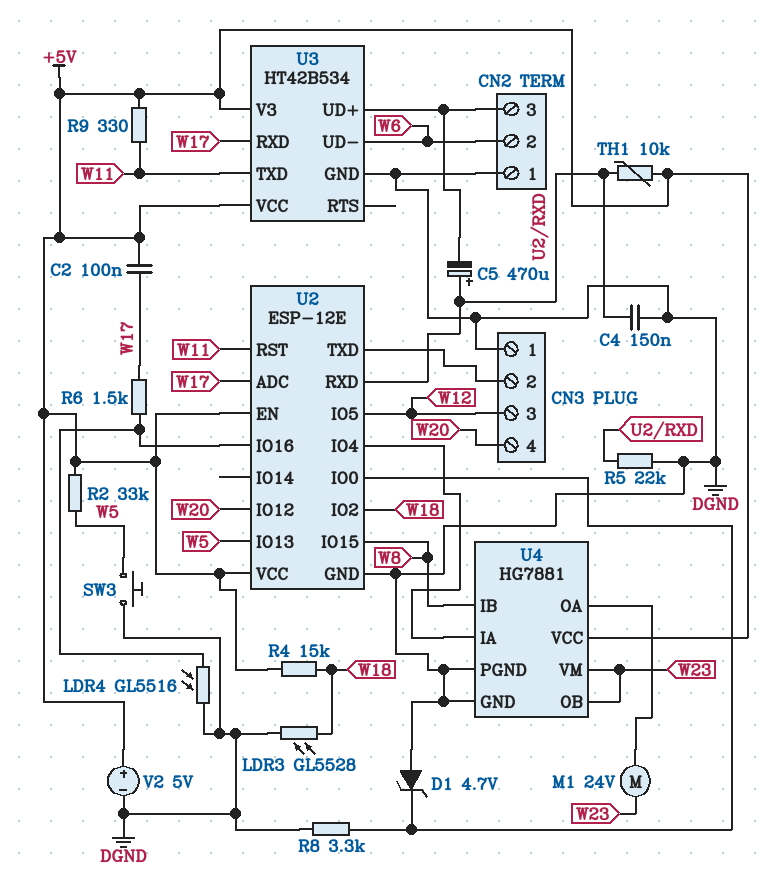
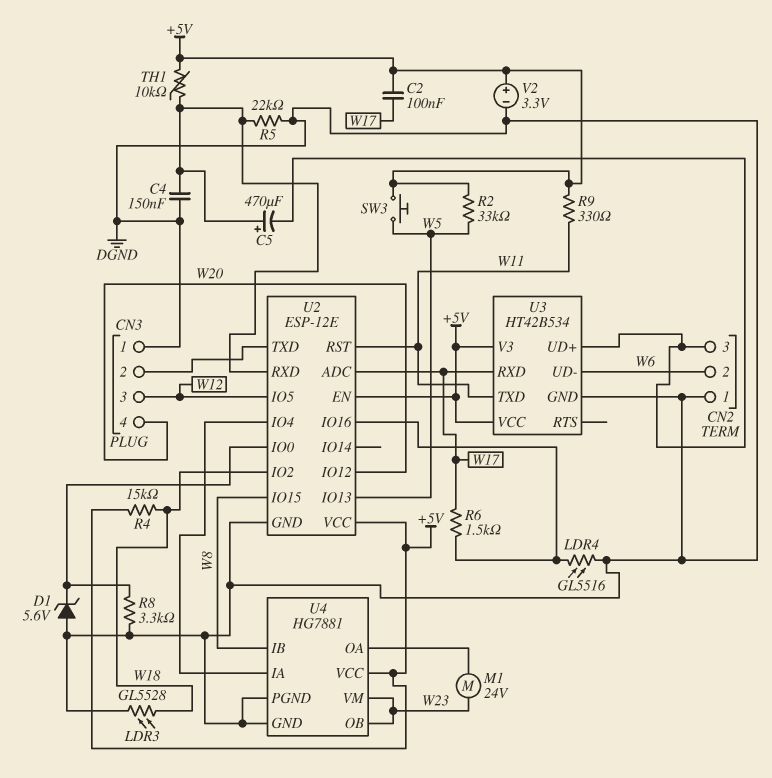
D1: zener 4.7V (A DGND, K U2/IO0) -> zener 5.6V (A DGND, K U2/IO0)
SW3: button (DGND, W5) -> button (+5V, W5)
V2: 5V (plus +5V, minus DGND) -> 3.3V (plus +5V, minus DGND)

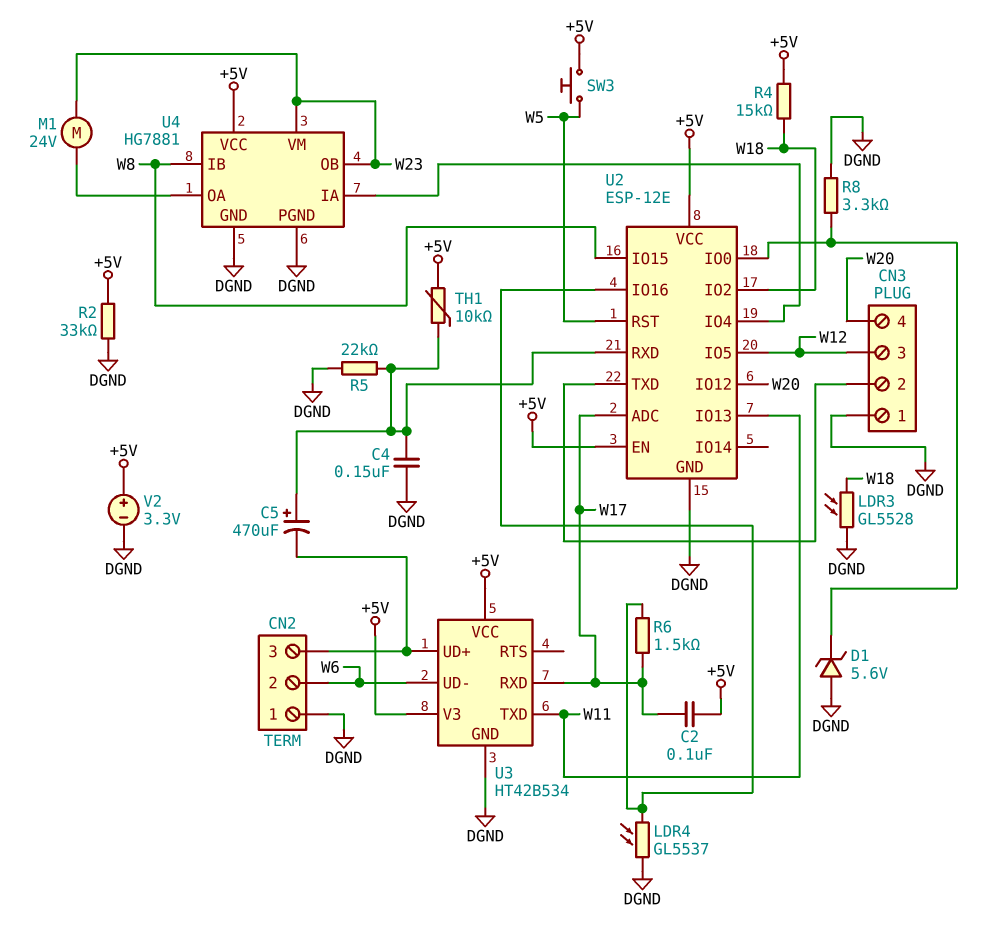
LDR4: GL5516 (DGND, U2/IO16) -> GL5537 (DGND, U2/IO16)
R2: 33k (+5V, W5) -> 33k (+5V, DGND)
R9: 330 (+5V, W11) -> none
U2 pin IO13: W5 -> W11
U2 pin RST: W11 -> W5

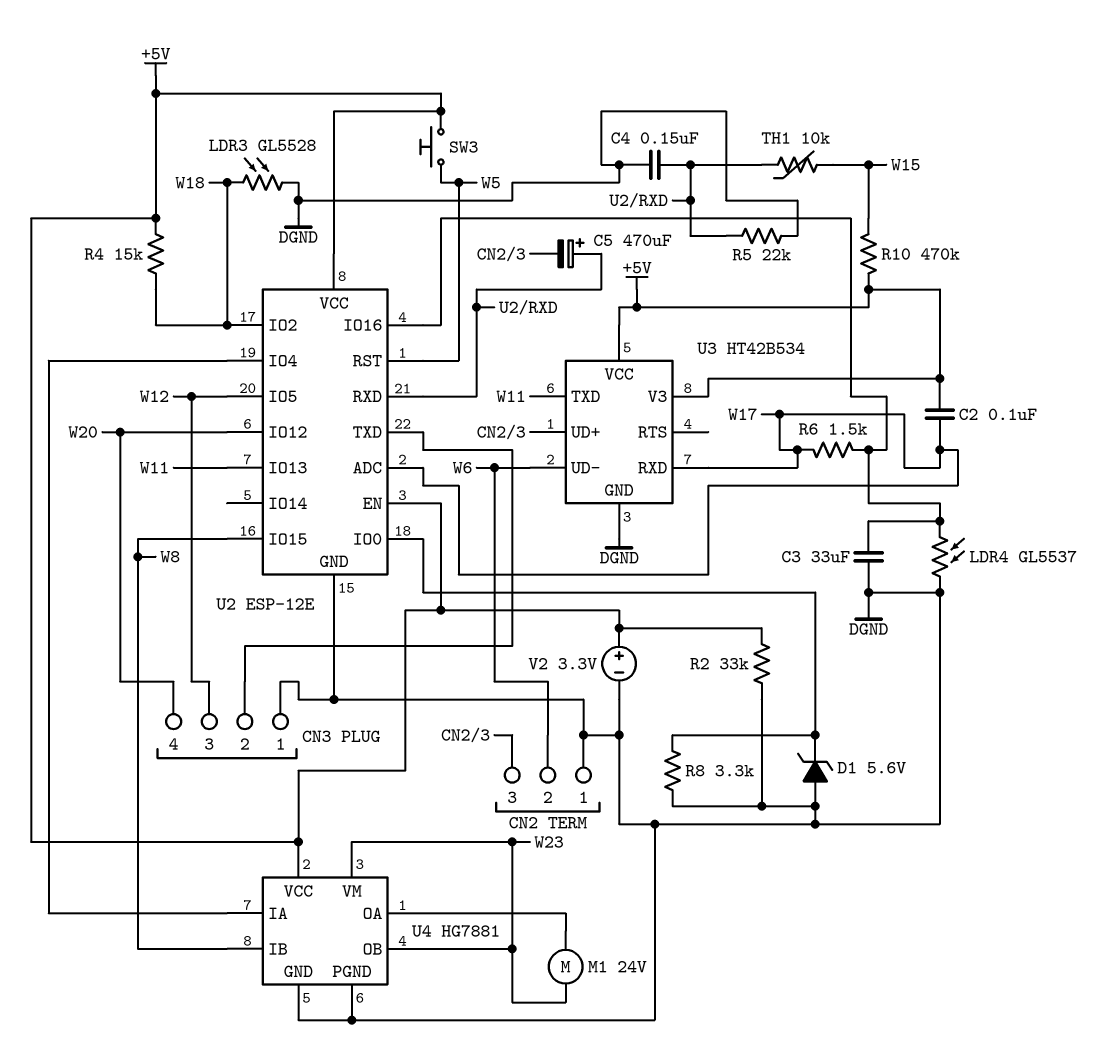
C3: none -> 33uF (DGND, U2/IO16)
R10: none -> 470k (+5V, W15)
TH1: 10k (+5V, U2/RXD) -> 10k (U2/RXD, W15)

